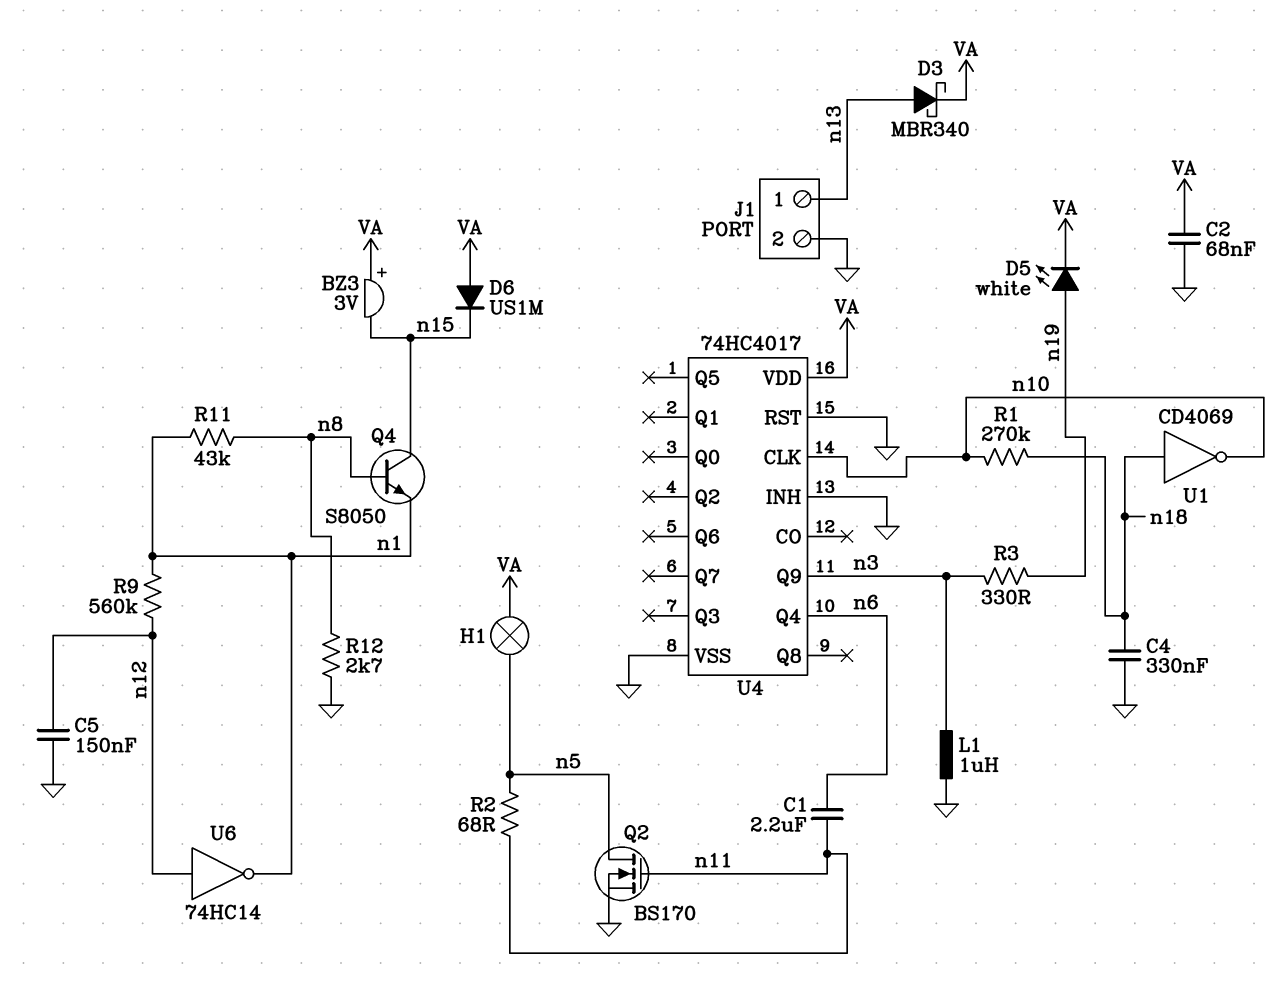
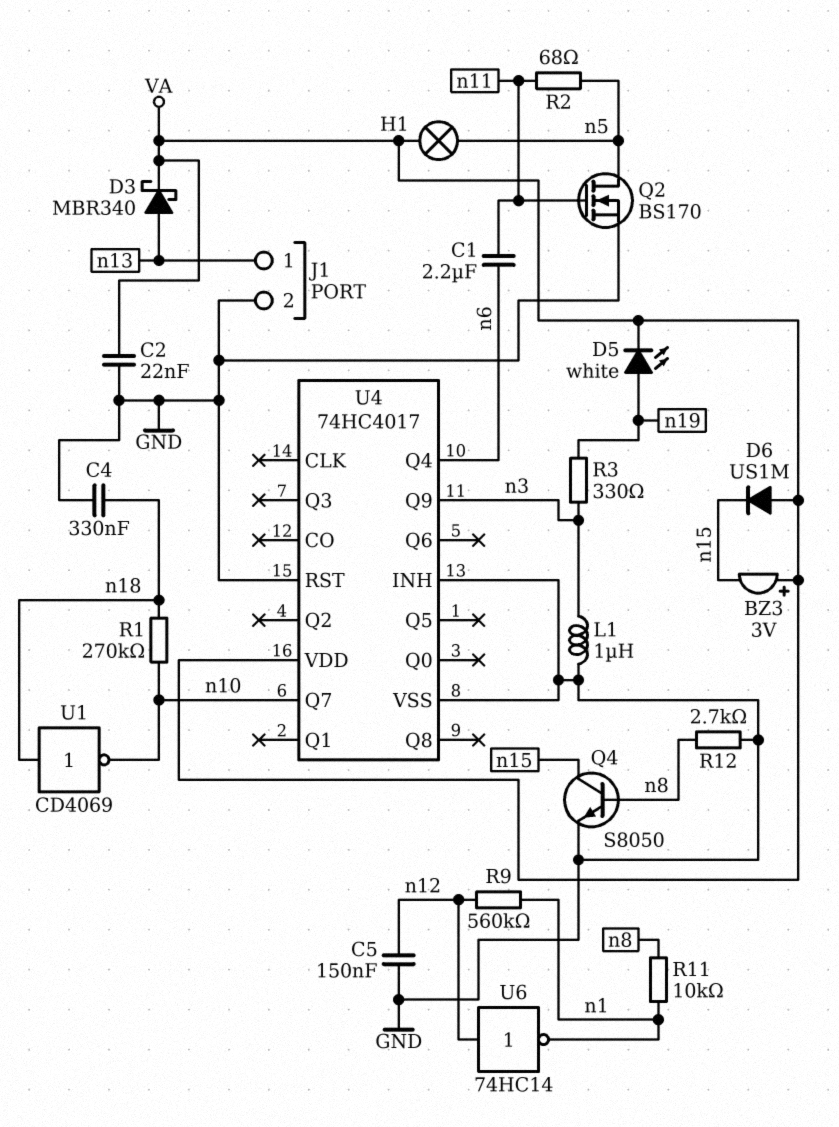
C2: 68nF (GND, VA) -> 22nF (GND, VA)
Q4: NPN S8050 (B n8, C n15, E n1) -> NPN S8050 (B n8, C n15, E GND)
R11: 43k (n1, n8) -> 10k (n1, n8)
U4 pin CLK: n10 -> none
U4 pin Q7: none -> n10

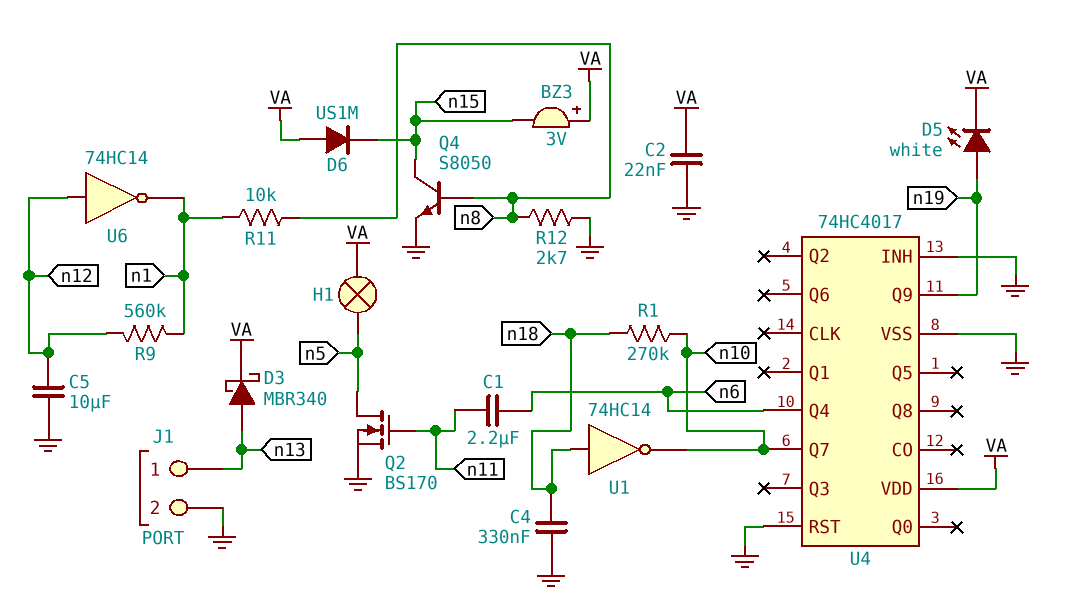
C5: 150nF (GND, n12) -> 10uF (GND, n12)
L1: 1uH (GND, n3) -> none
R2: 68 (n5, n11) -> none
R3: 330 (n3, n19) -> none
U1: NOT CD4069 (in n18, out n10) -> NOT 74HC14 (in n18, out n10)
U4 pin Q9: n3 -> n19

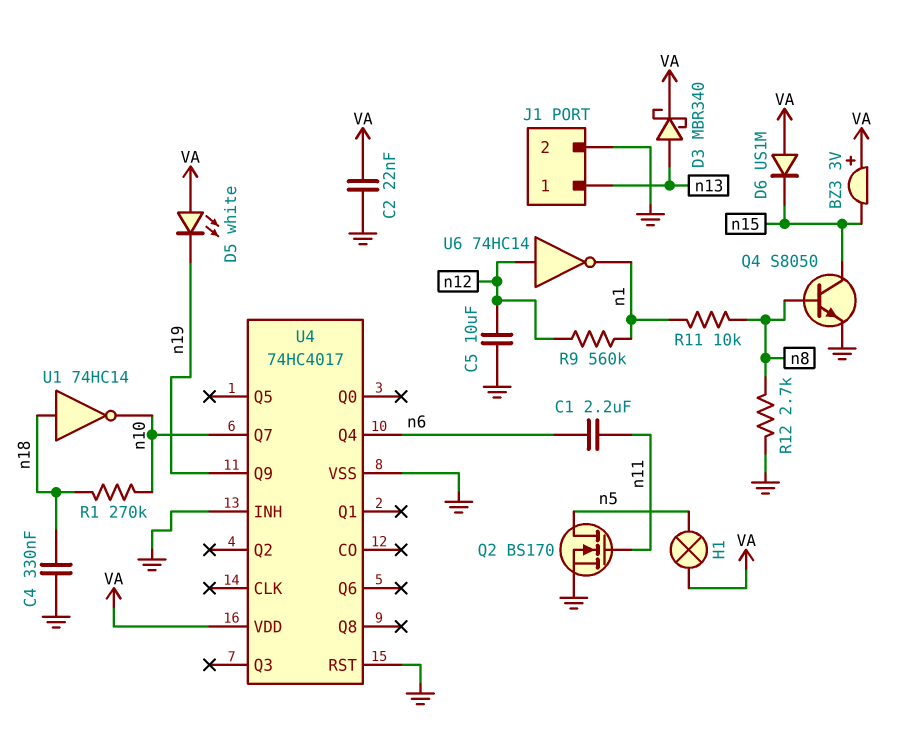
D5: LED white (A n19, K VA) -> LED white (A VA, K n19)

